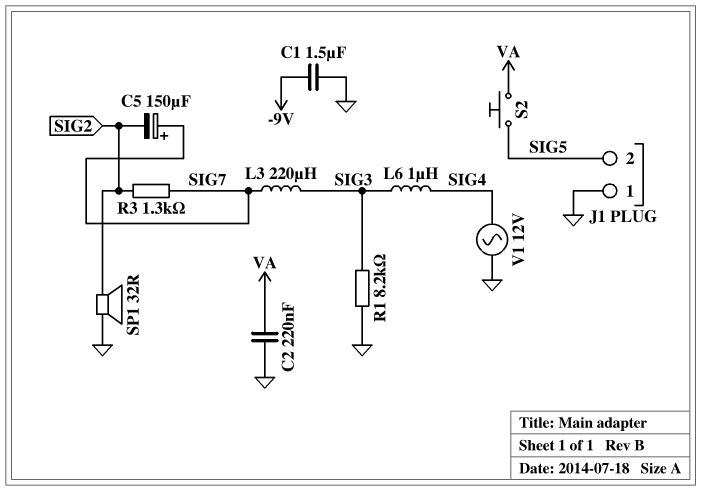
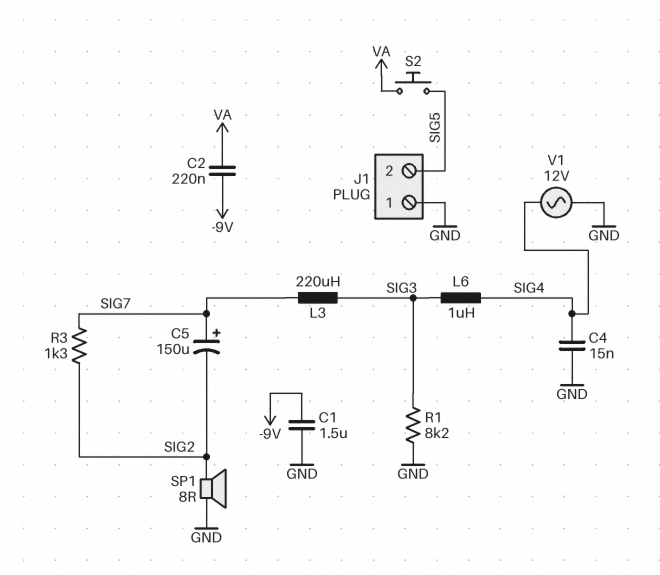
C2: 220nF (GND, VA) -> 220nF (-9V, VA)
C4: none -> 15nF (GND, SIG4)
SP1: speaker 32R (GND, SIG2) -> speaker 8R (GND, SIG2)

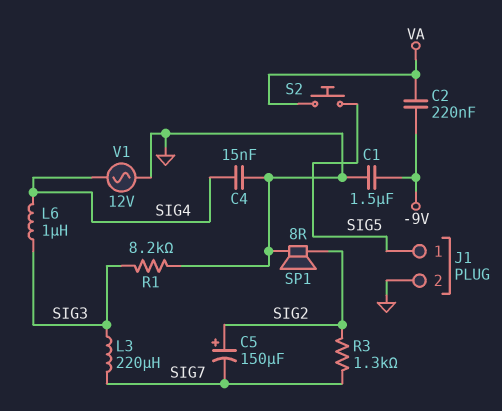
C5: 150uF (plus SIG7, minus SIG2) -> 150uF (plus SIG2, minus SIG7)
J1 pin 1: GND -> SIG5
J1 pin 2: SIG5 -> GND

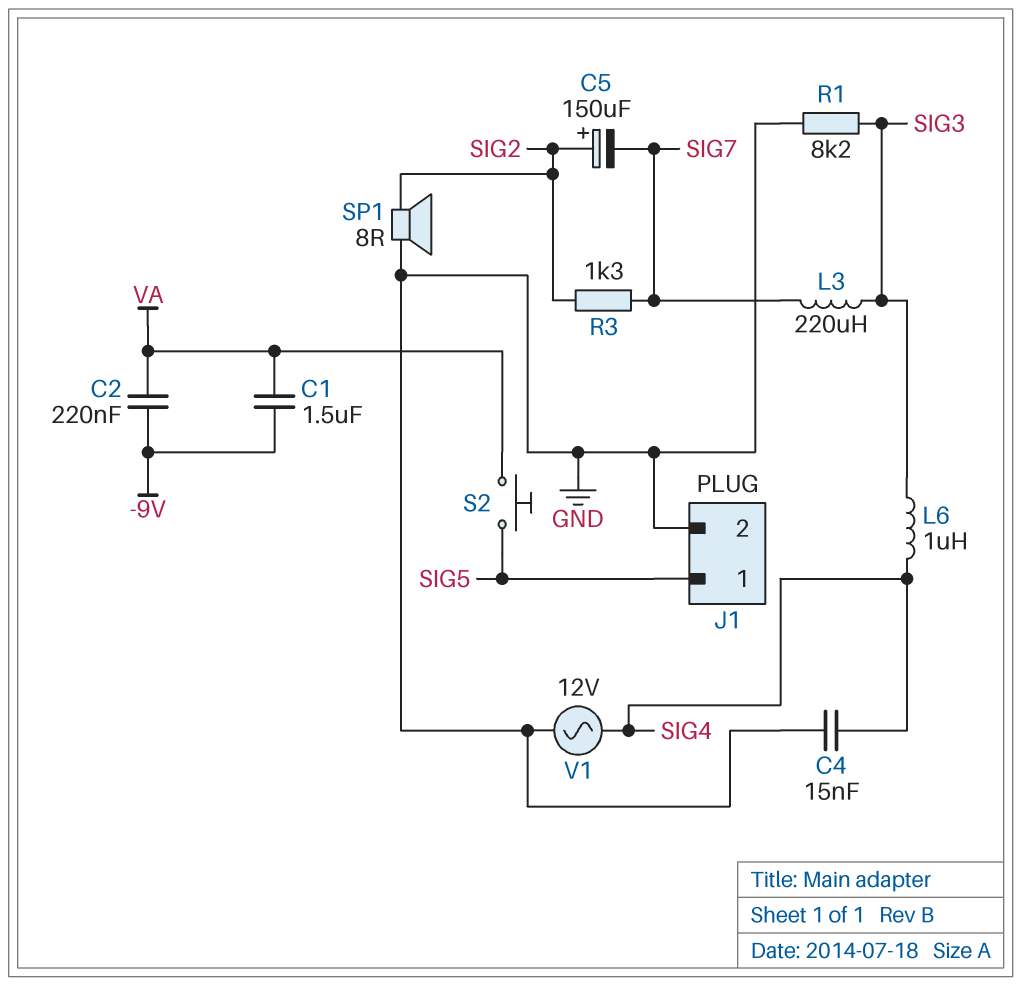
C1: 1.5uF (-9V, GND) -> 1.5uF (-9V, VA)

